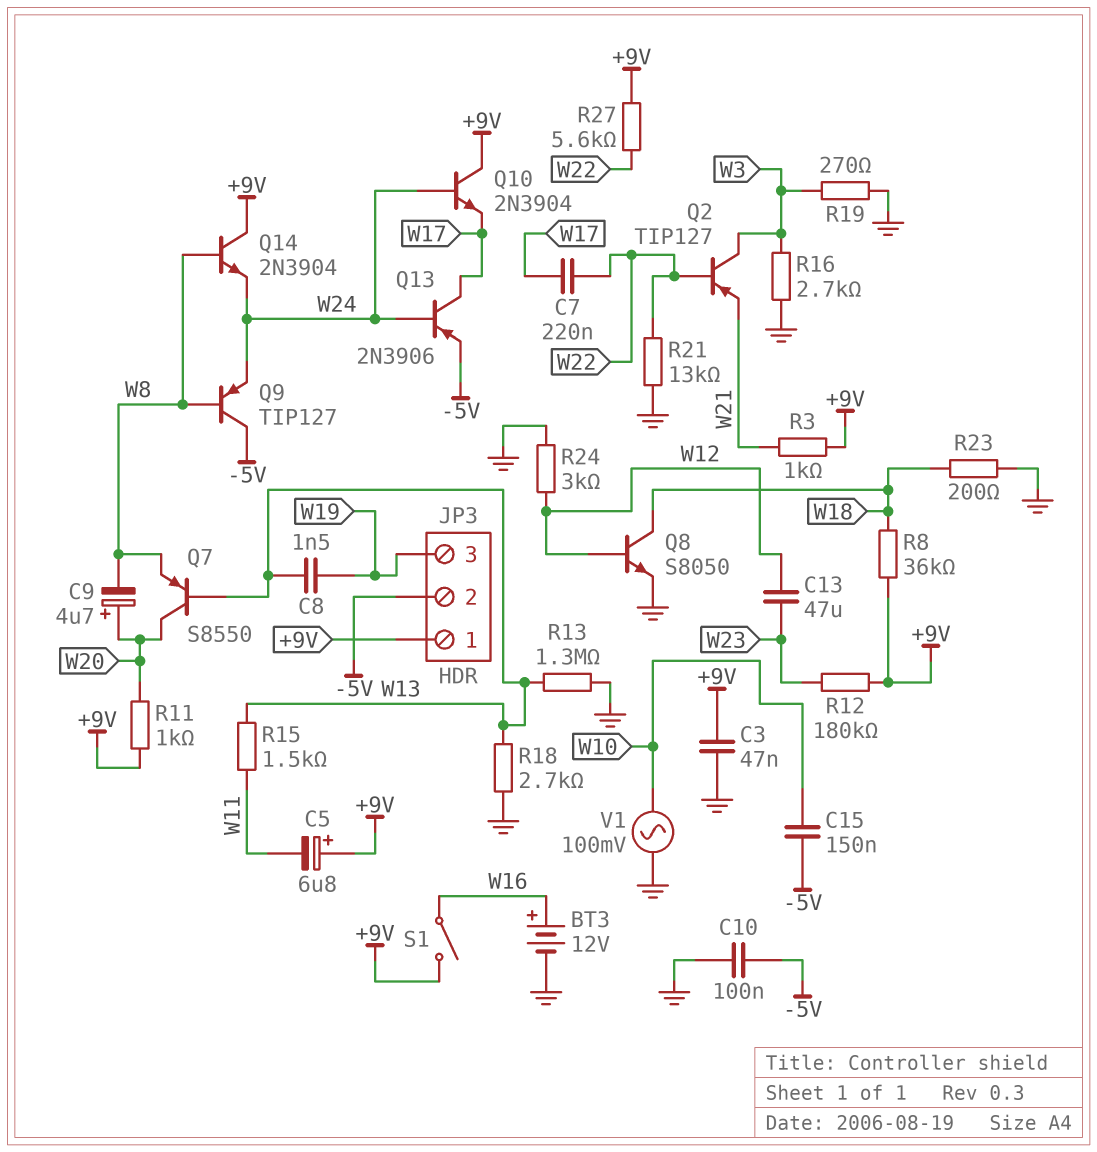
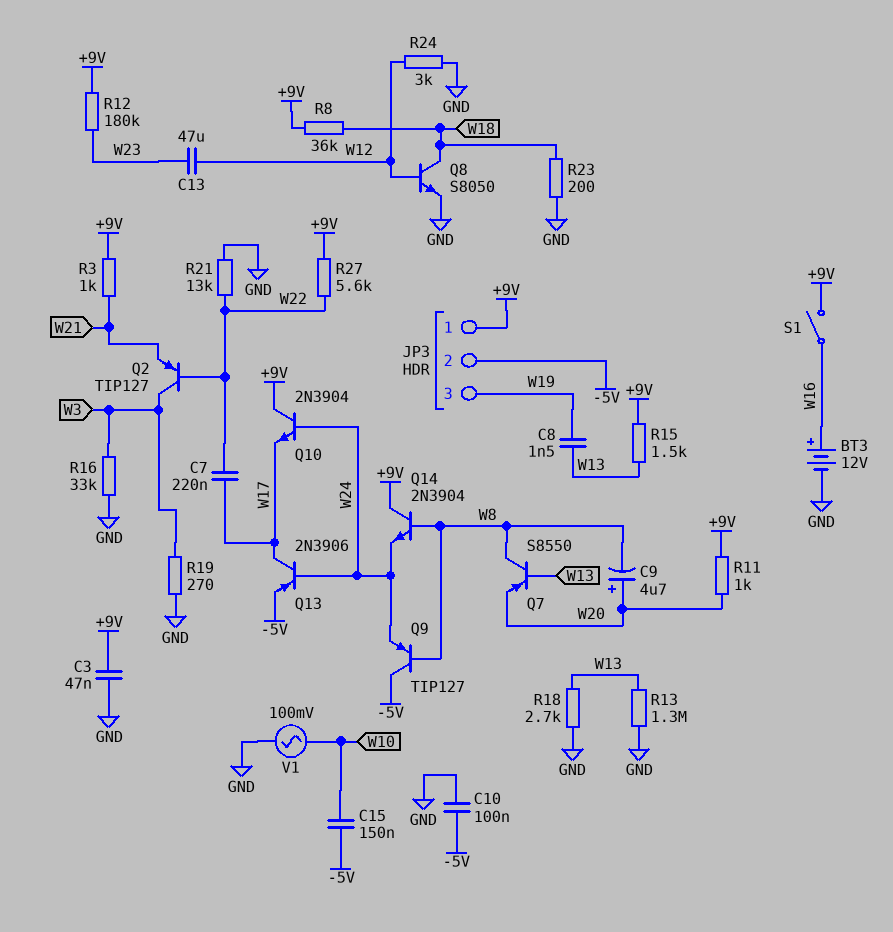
C5: 6.8uF (plus +9V, minus W11) -> none
Q7: PNP S8550 (B W13, C W20, E W8) -> PNP S8550 (B W13, C W8, E W20)
R15: 1.5k (W11, W13) -> 1.5k (+9V, W13)
R16: 2.7k (GND, W3) -> 33k (GND, W3)

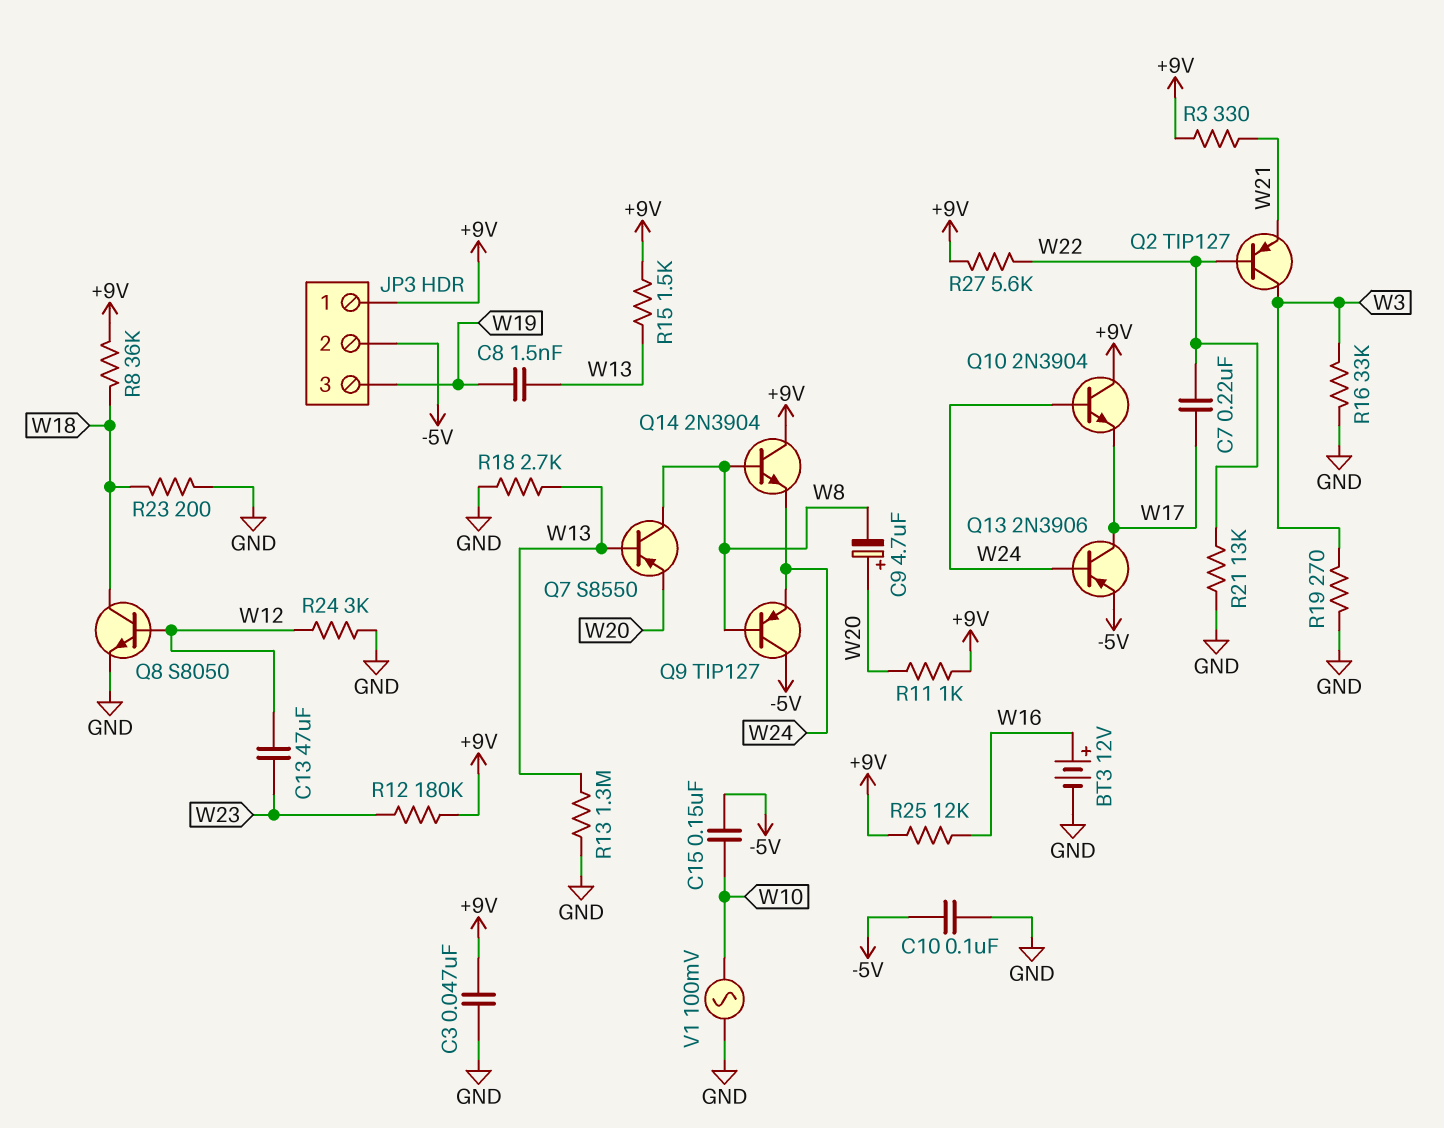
R3: 1k (+9V, W21) -> 330 (+9V, W21)
R25: none -> 12k (+9V, W16)
S1: switch (+9V, W16) -> none

